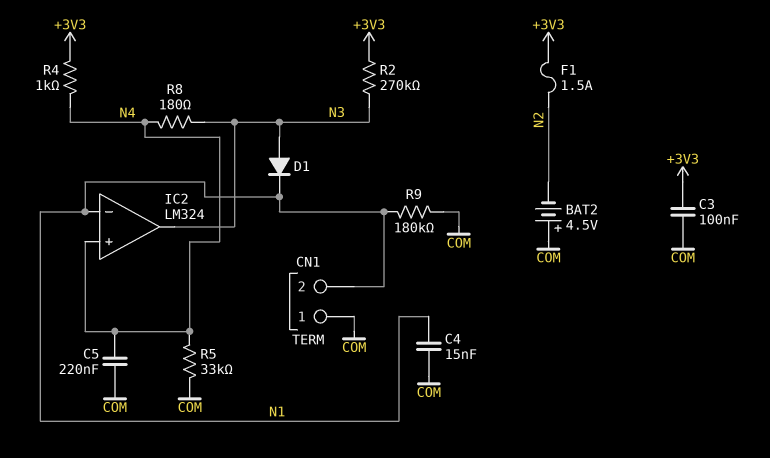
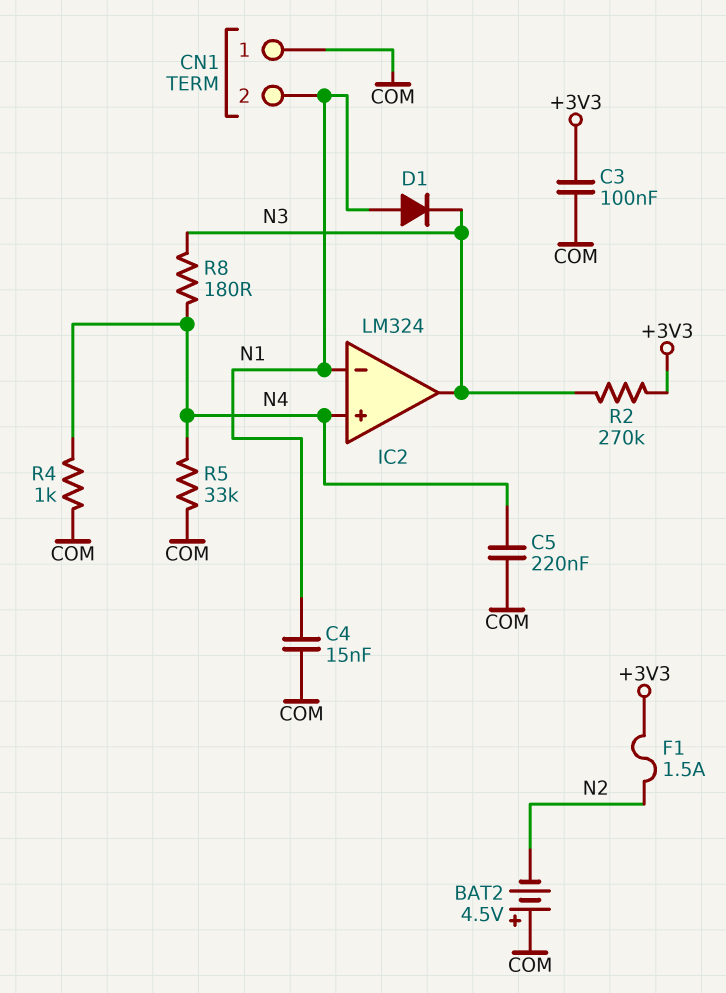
D1: diode (A N3, K N1) -> diode (A N1, K N3)
R4: 1k (+3V3, N4) -> 1k (COM, N4)
R9: 180k (COM, N1) -> none

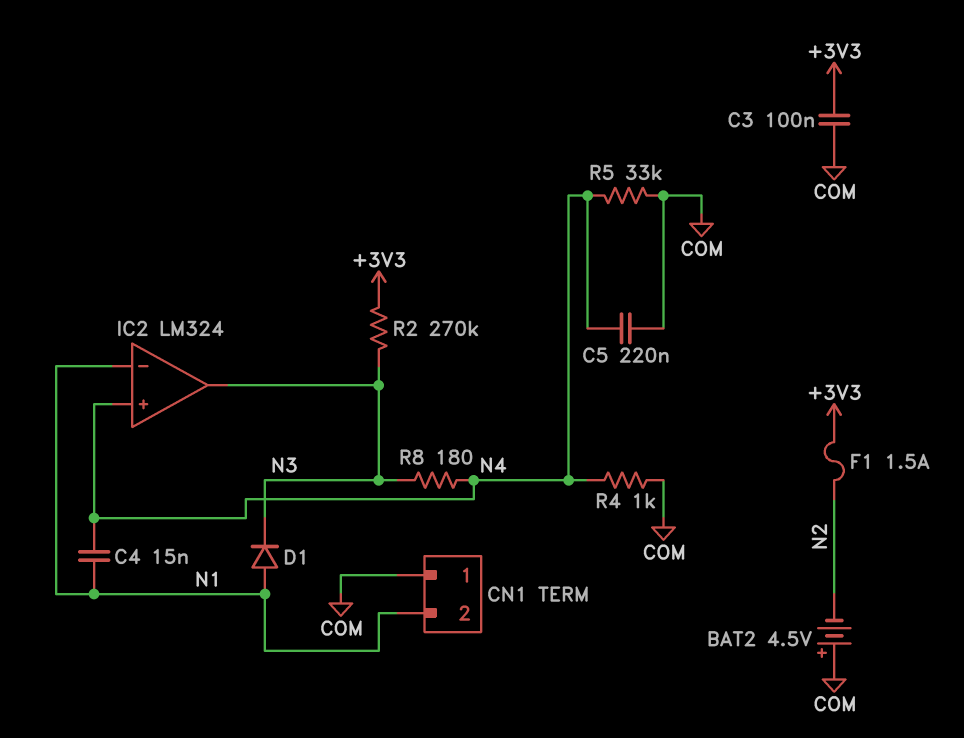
C4: 15nF (COM, N1) -> 15nF (N1, N4)

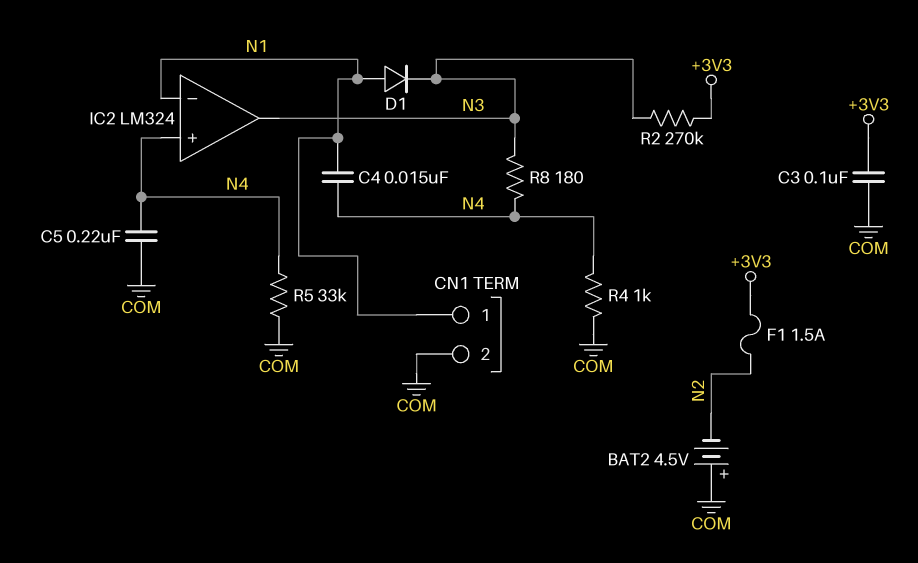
CN1 pin 1: COM -> N1
CN1 pin 2: N1 -> COM

